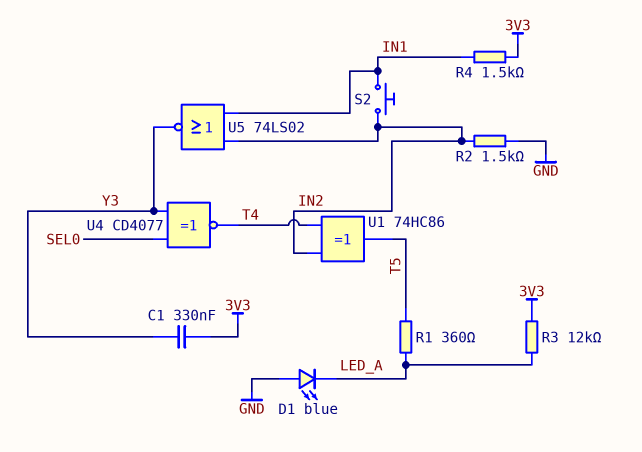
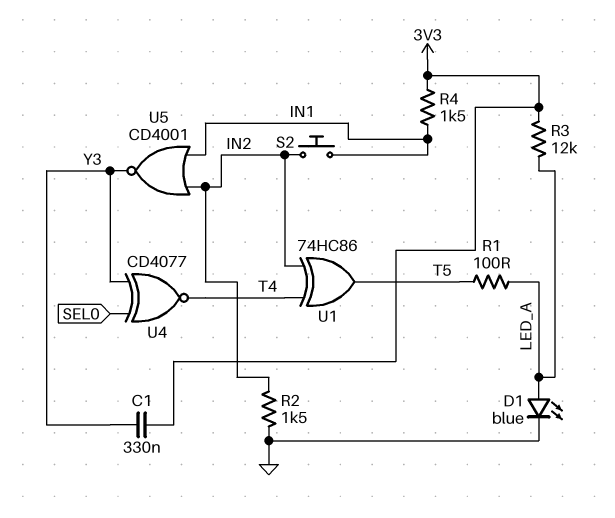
D1: LED blue (A GND, K LED_A) -> LED blue (A LED_A, K GND)
R1: 360 (LED_A, T5) -> 100 (LED_A, T5)
U5: NOR 74LS02 (in IN1, in IN2, out Y3) -> NOR CD4001 (in IN1, in IN2, out Y3)

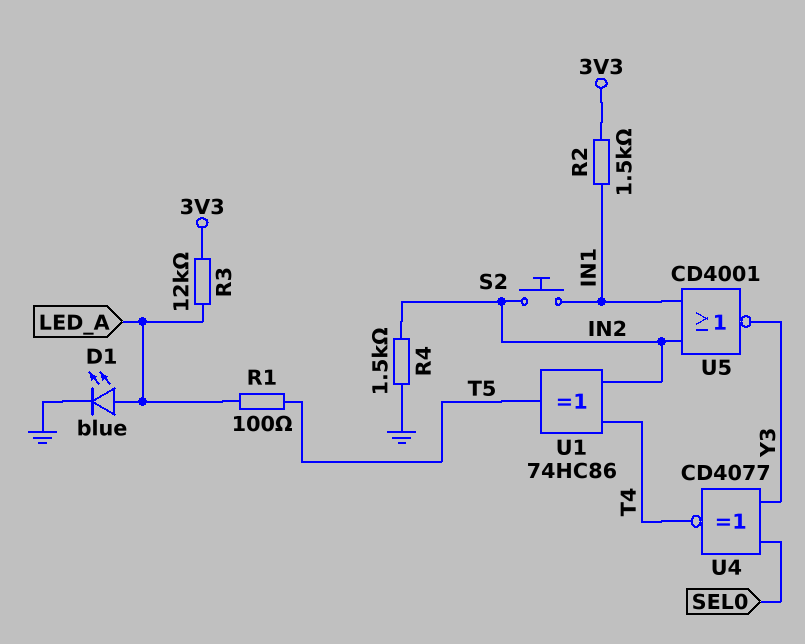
C1: 330nF (3V3, Y3) -> none
R2: 1.5k (GND, IN2) -> 1.5k (3V3, IN1)
R4: 1.5k (3V3, IN1) -> 1.5k (GND, IN2)

